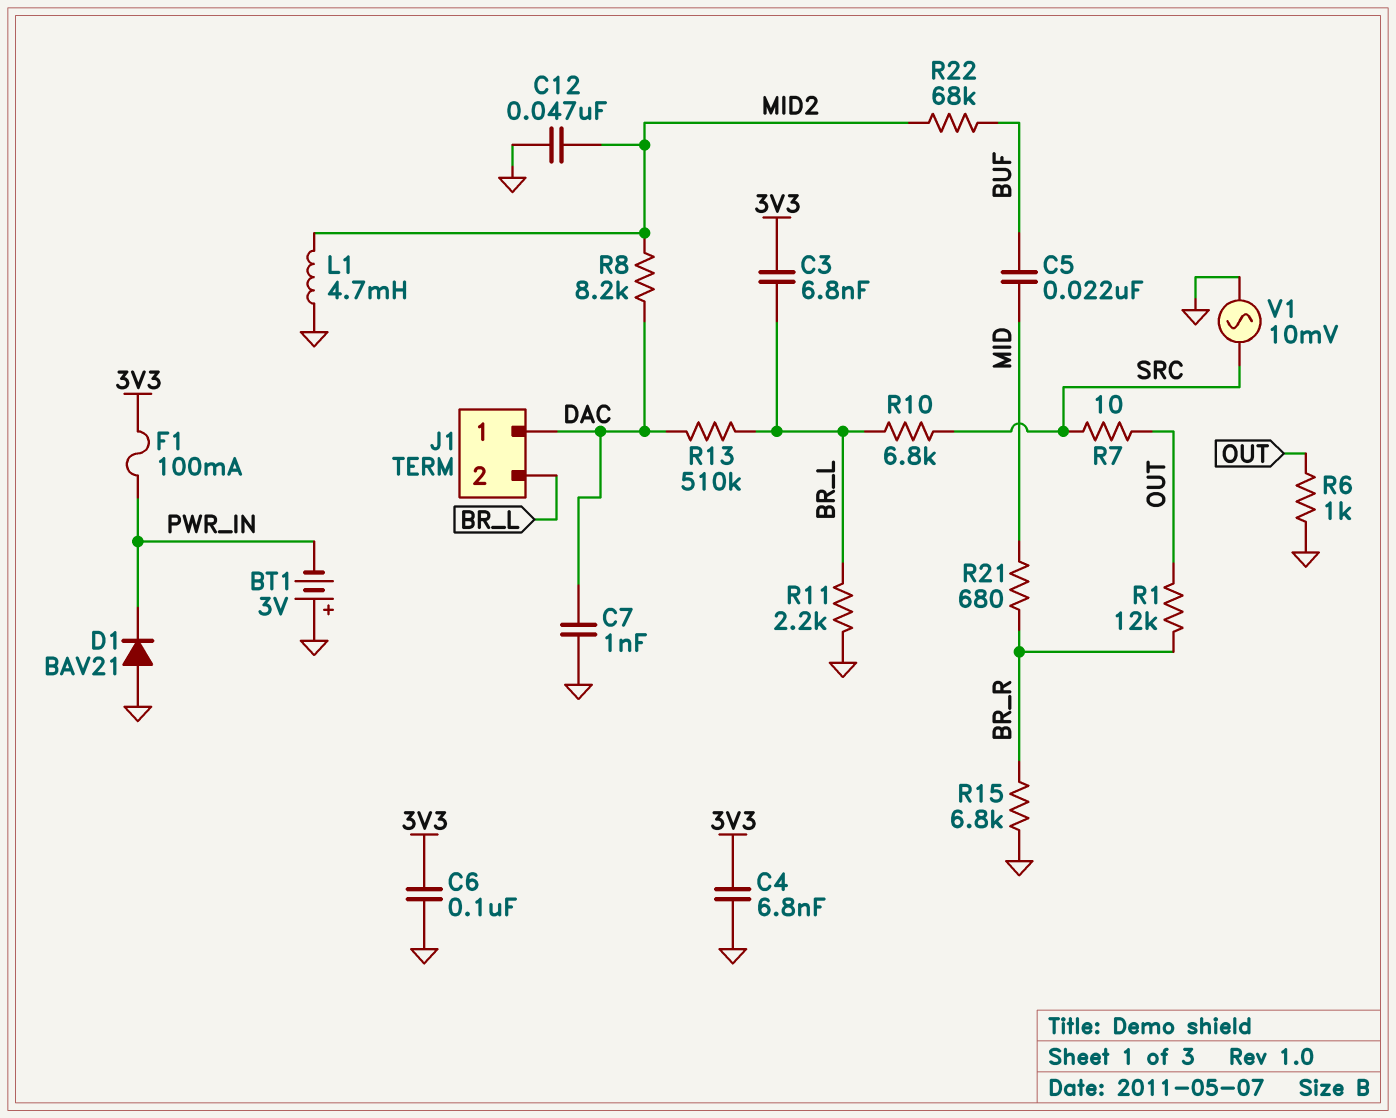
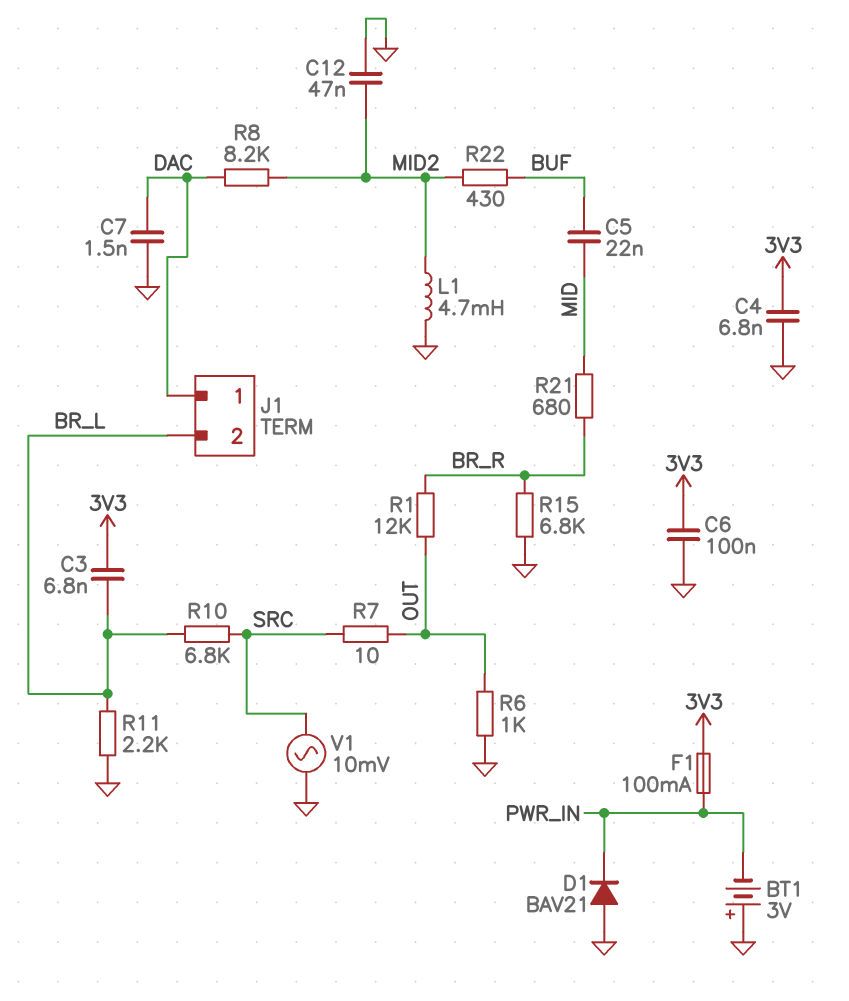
C7: 1nF (DAC, GND) -> 1.5nF (DAC, GND)
R13: 510k (BR_L, DAC) -> none
R22: 68k (BUF, MID2) -> 430 (BUF, MID2)

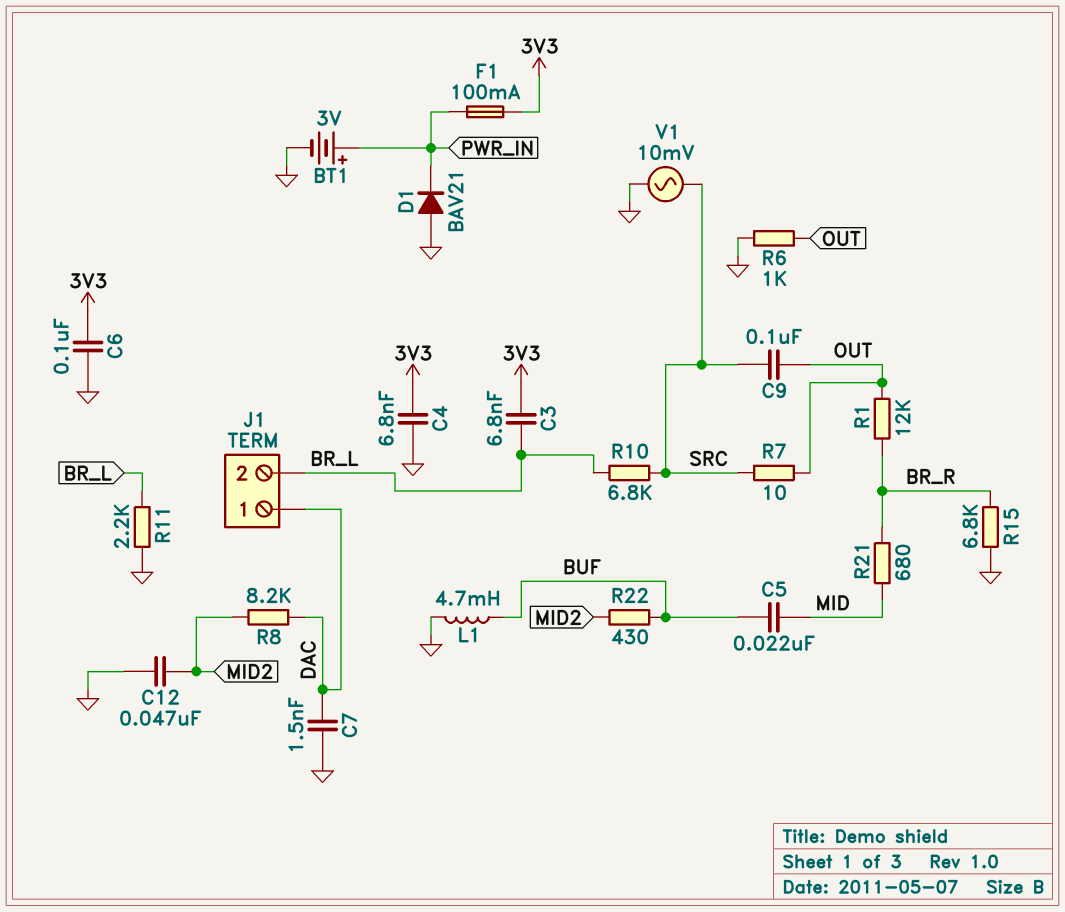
BT1: 3V (plus GND, minus PWR_IN) -> 3V (plus PWR_IN, minus GND)
C9: none -> 100nF (OUT, SRC)
L1: 4.7mH (GND, MID2) -> 4.7mH (BUF, GND)

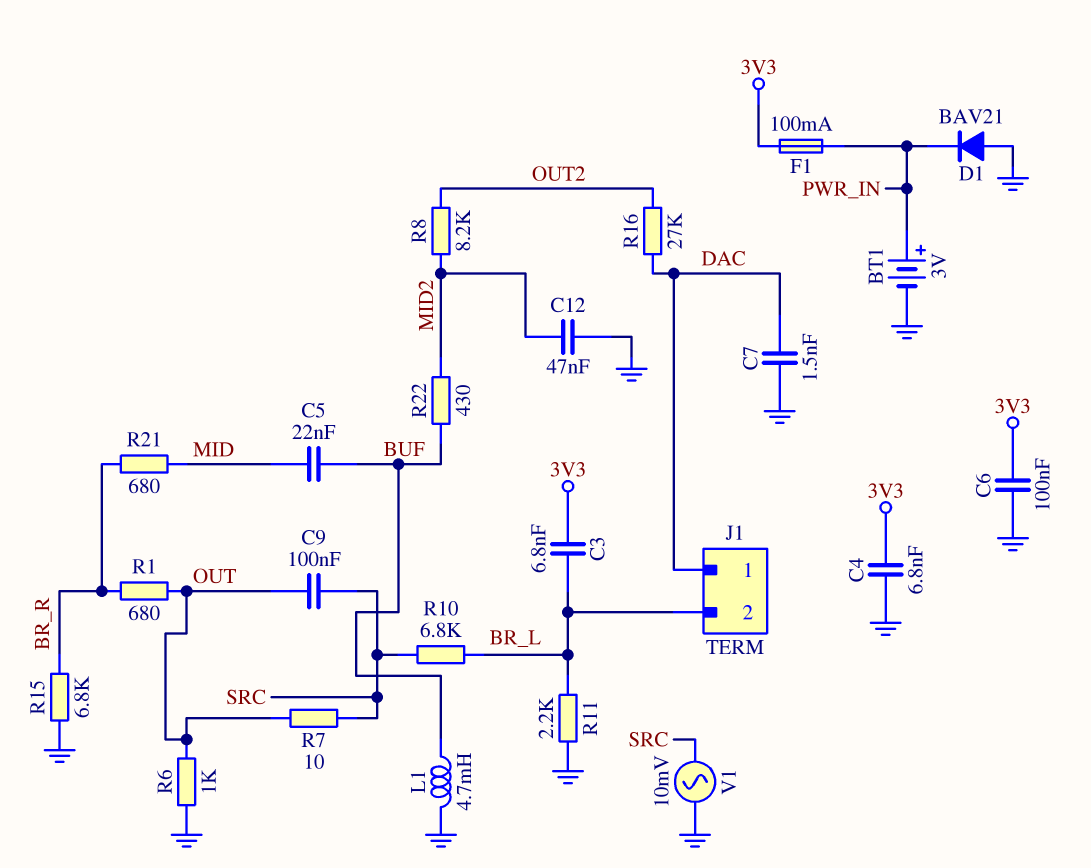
R1: 12k (BR_R, OUT) -> 680 (BR_R, OUT)
R8: 8.2k (DAC, MID2) -> 8.2k (MID2, OUT2)
R16: none -> 27k (DAC, OUT2)

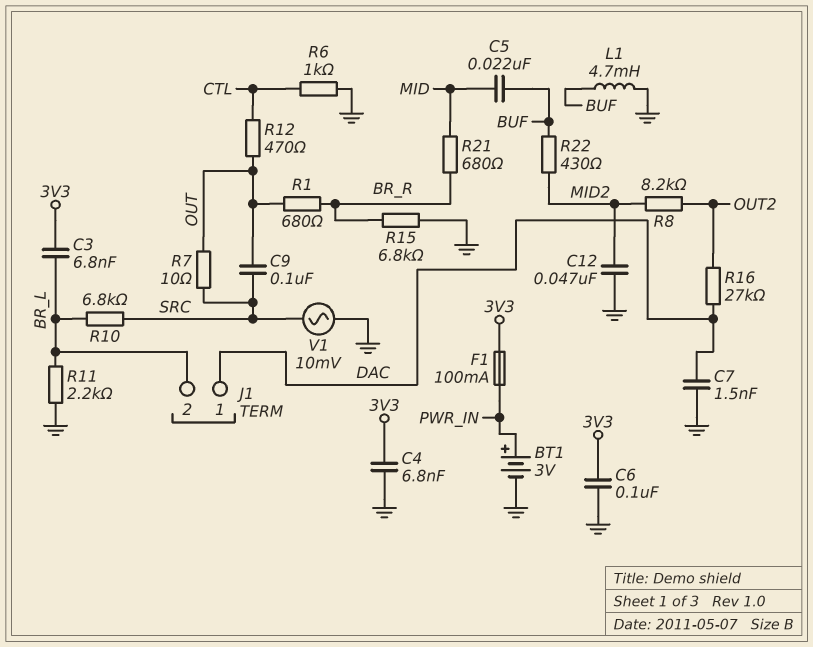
D1: diode BAV21 (A GND, K PWR_IN) -> none
R6: 1k (GND, OUT) -> 1k (CTL, GND)
R12: none -> 470 (CTL, OUT)

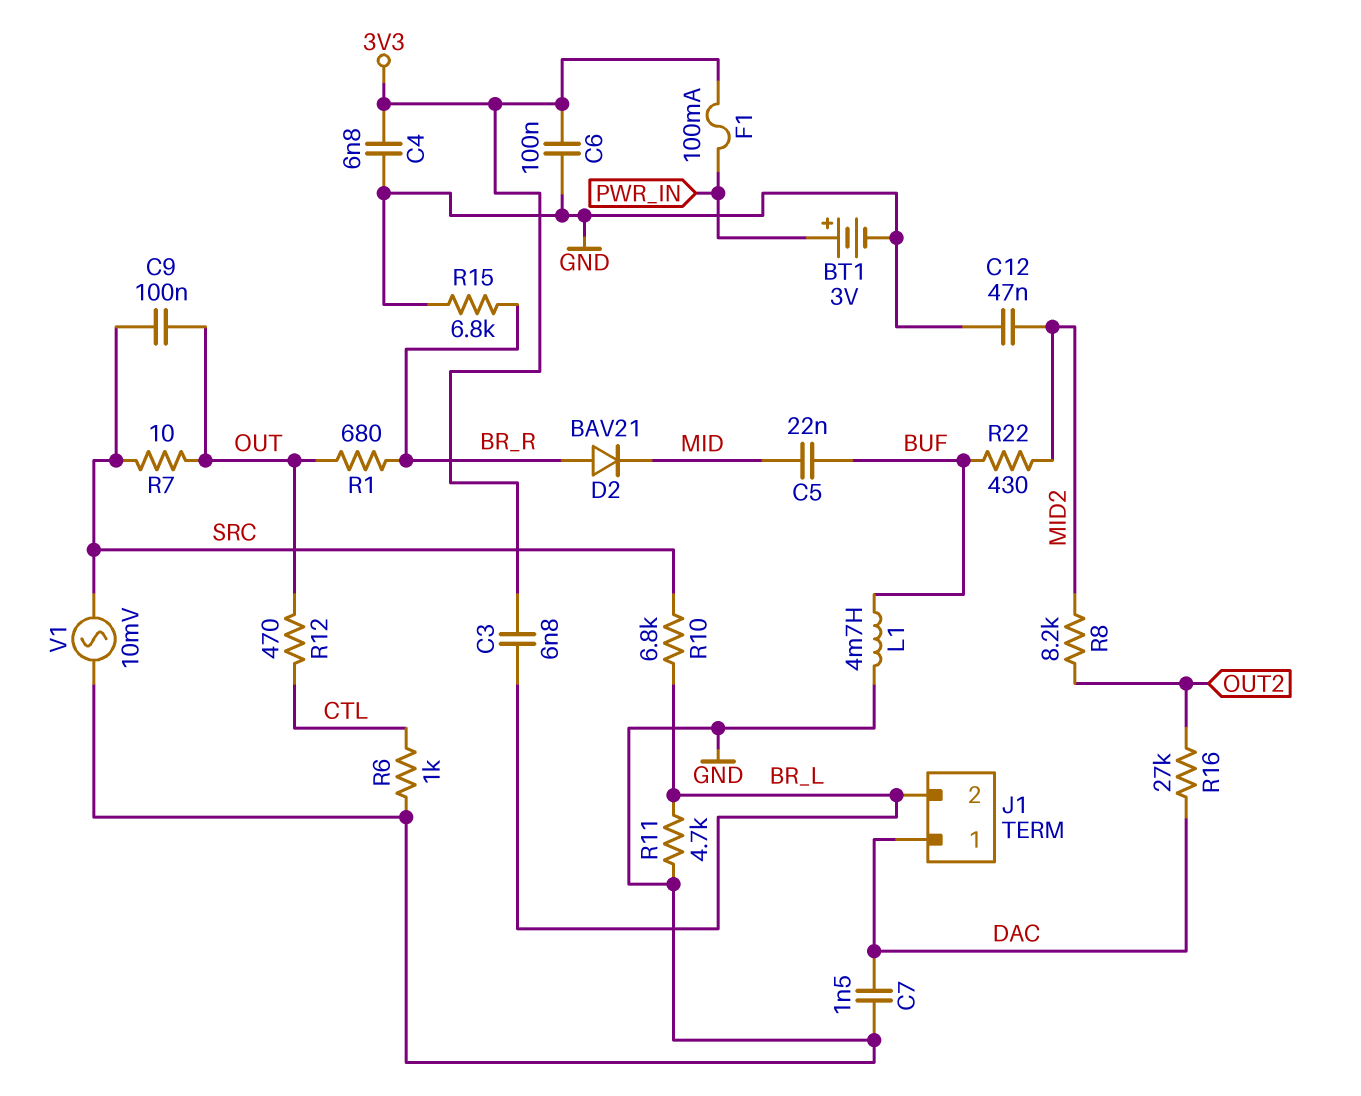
D2: none -> diode BAV21 (A BR_R, K MID)
R11: 2.2k (BR_L, GND) -> 4.7k (BR_L, GND)
R21: 680 (BR_R, MID) -> none

